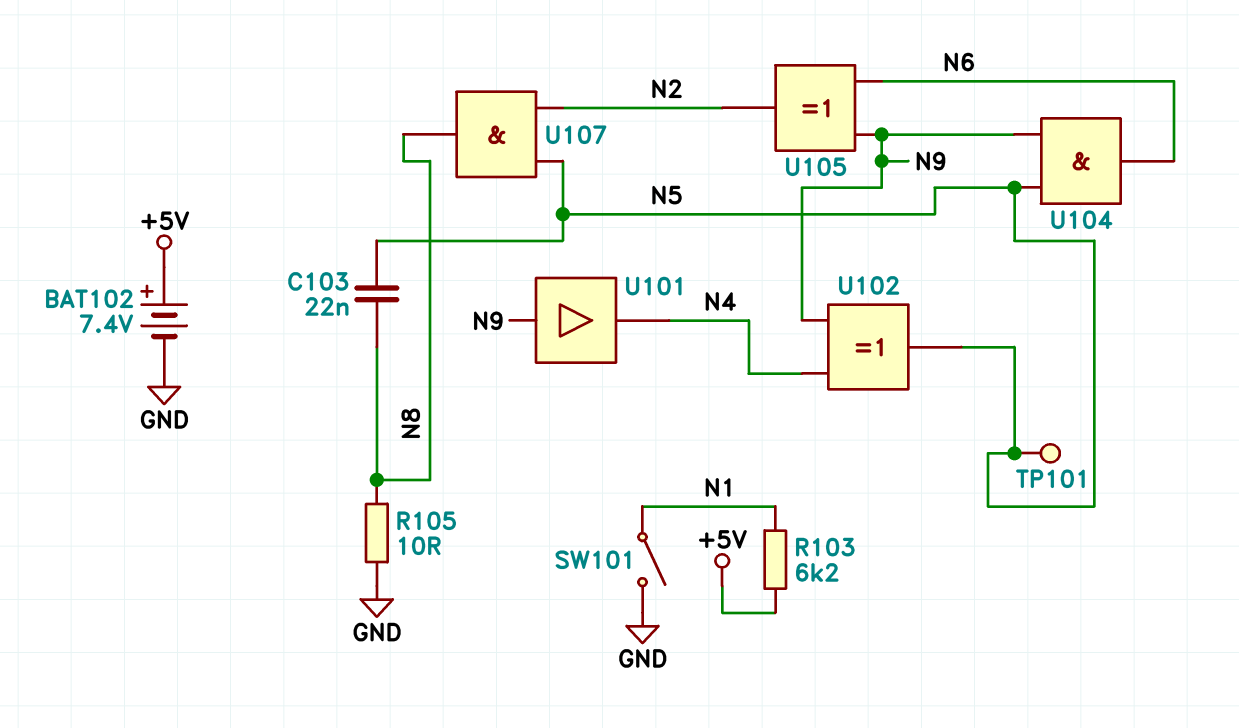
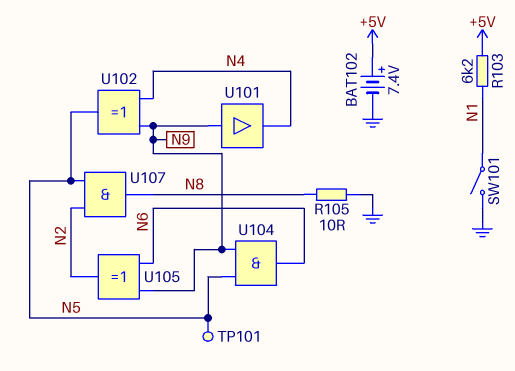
C103: 22nF (N5, N8) -> none

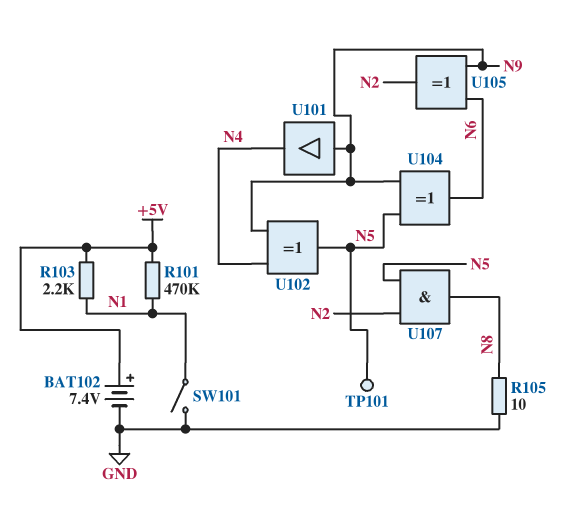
R101: none -> 470k (+5V, N1)
R103: 6.2k (+5V, N1) -> 2.2k (+5V, N1)
U104: AND (in N5, in N9, out N6) -> XOR (in N5, in N9, out N6)

